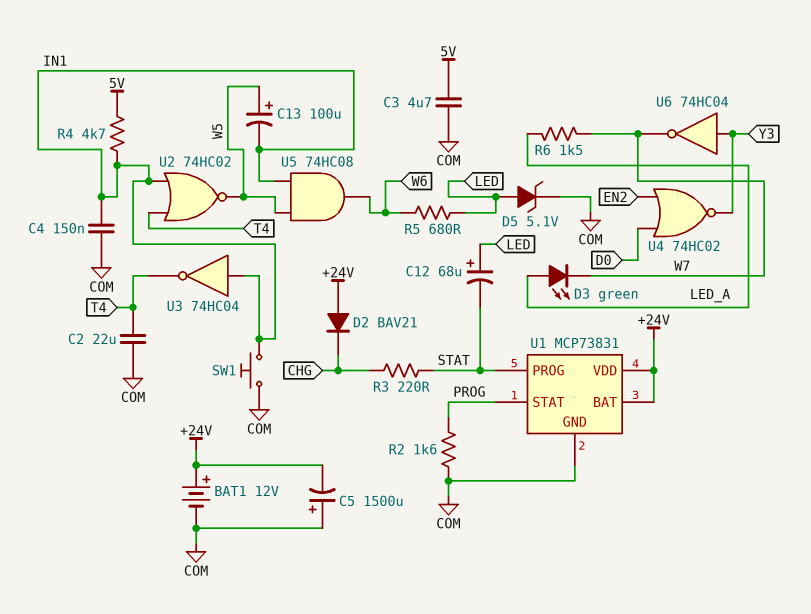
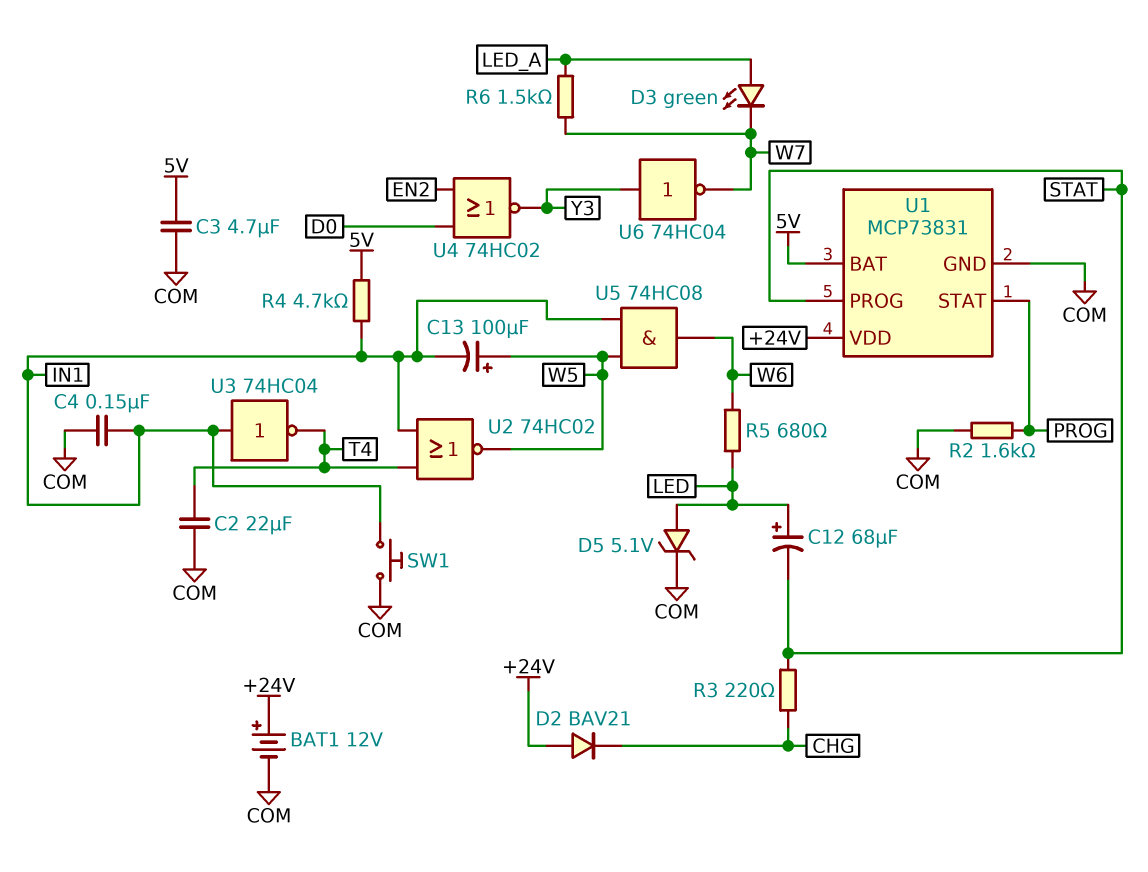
C5: 1500uF (plus COM, minus +24V) -> none
U1 pin BAT: +24V -> 5V

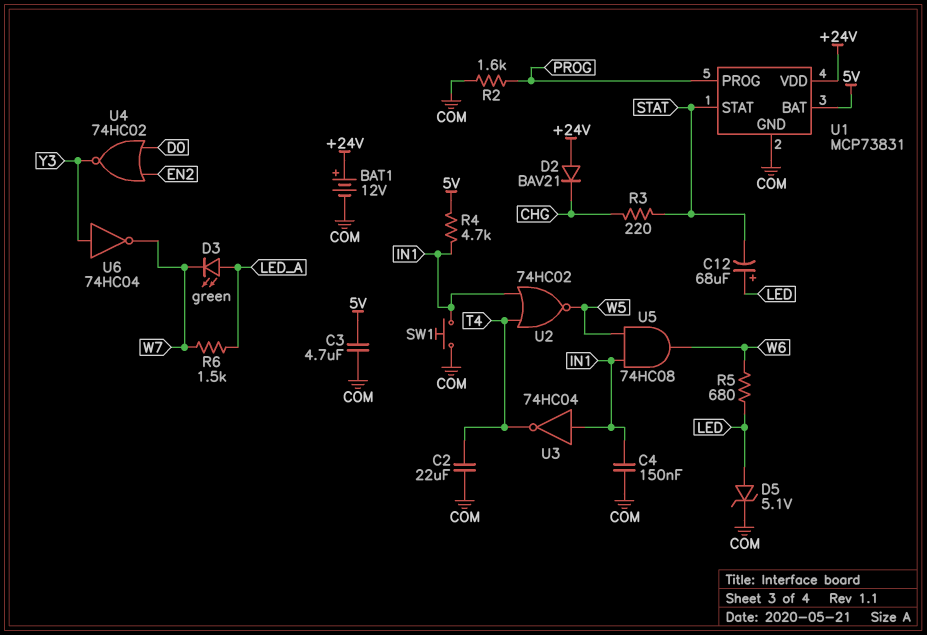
C13: 100uF (plus W5, minus IN1) -> none
U1 pin PROG: STAT -> PROG
U1 pin STAT: PROG -> STAT

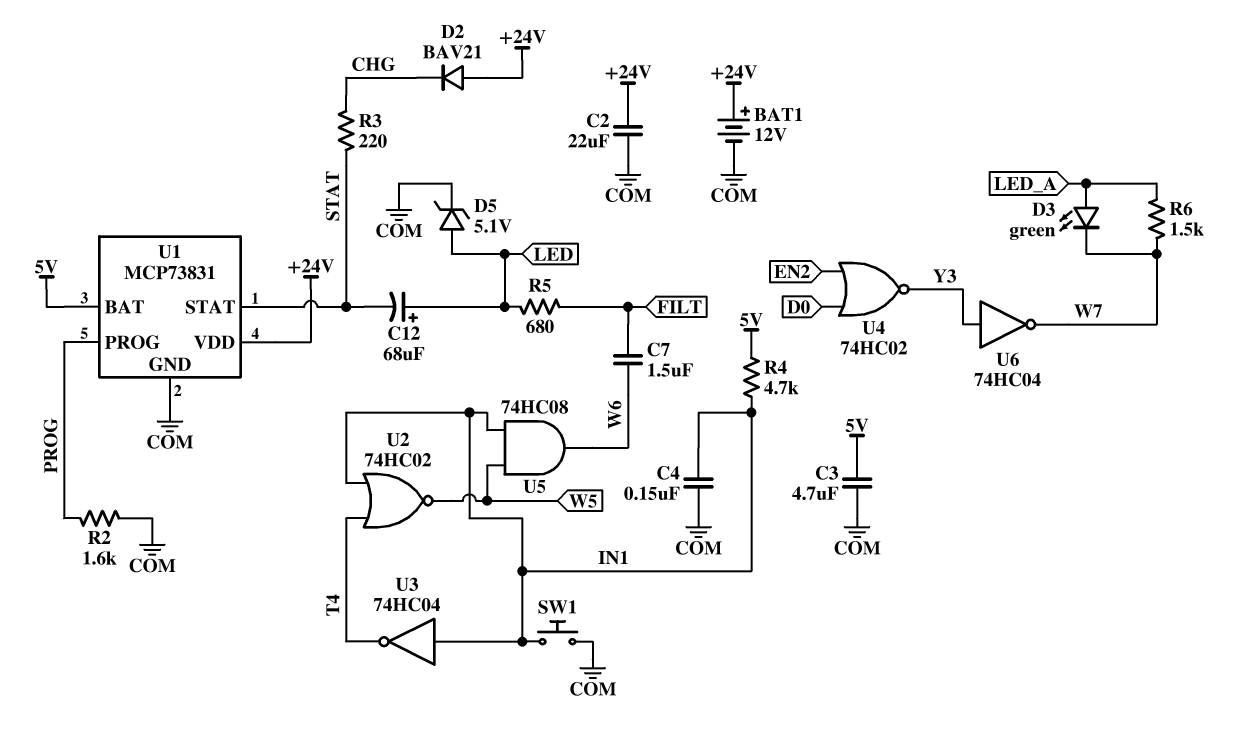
C2: 22uF (COM, T4) -> 22uF (+24V, COM)
C7: none -> 1.5uF (FILT, W6)
R5: 680 (LED, W6) -> 680 (FILT, LED)

